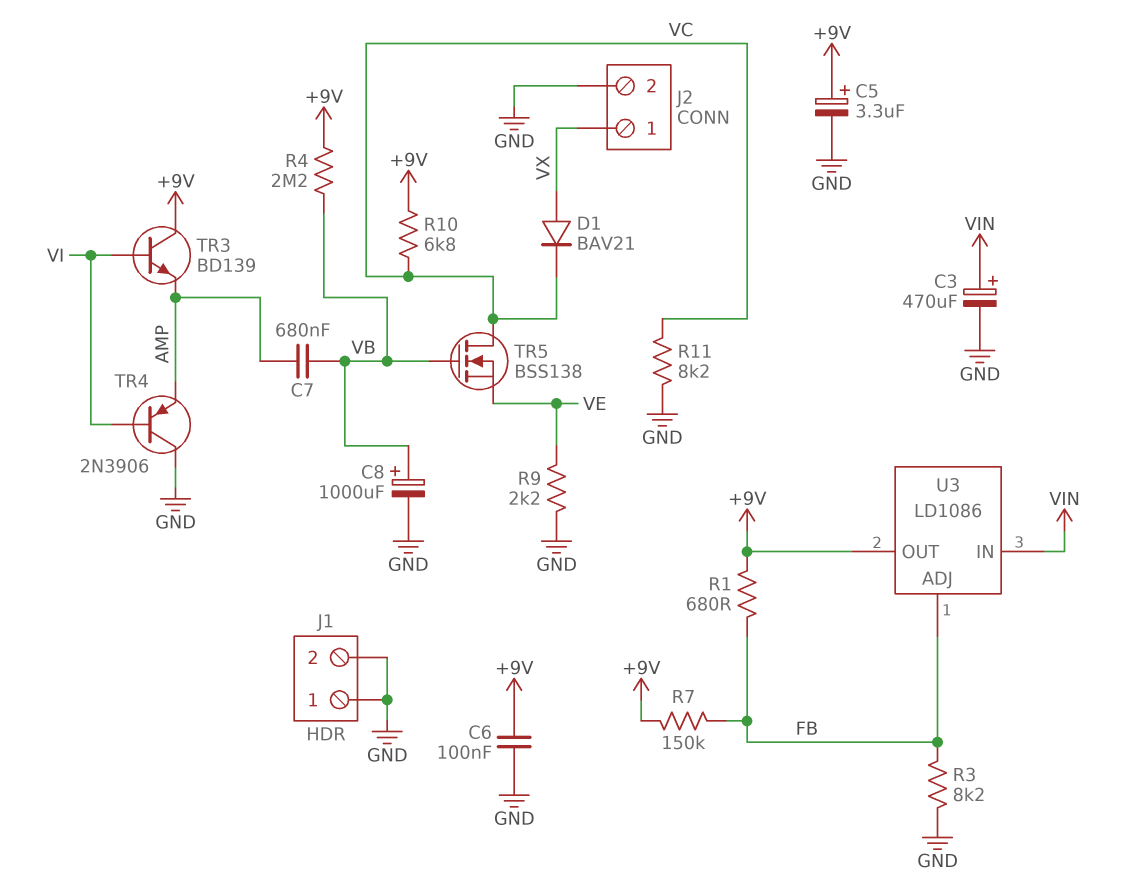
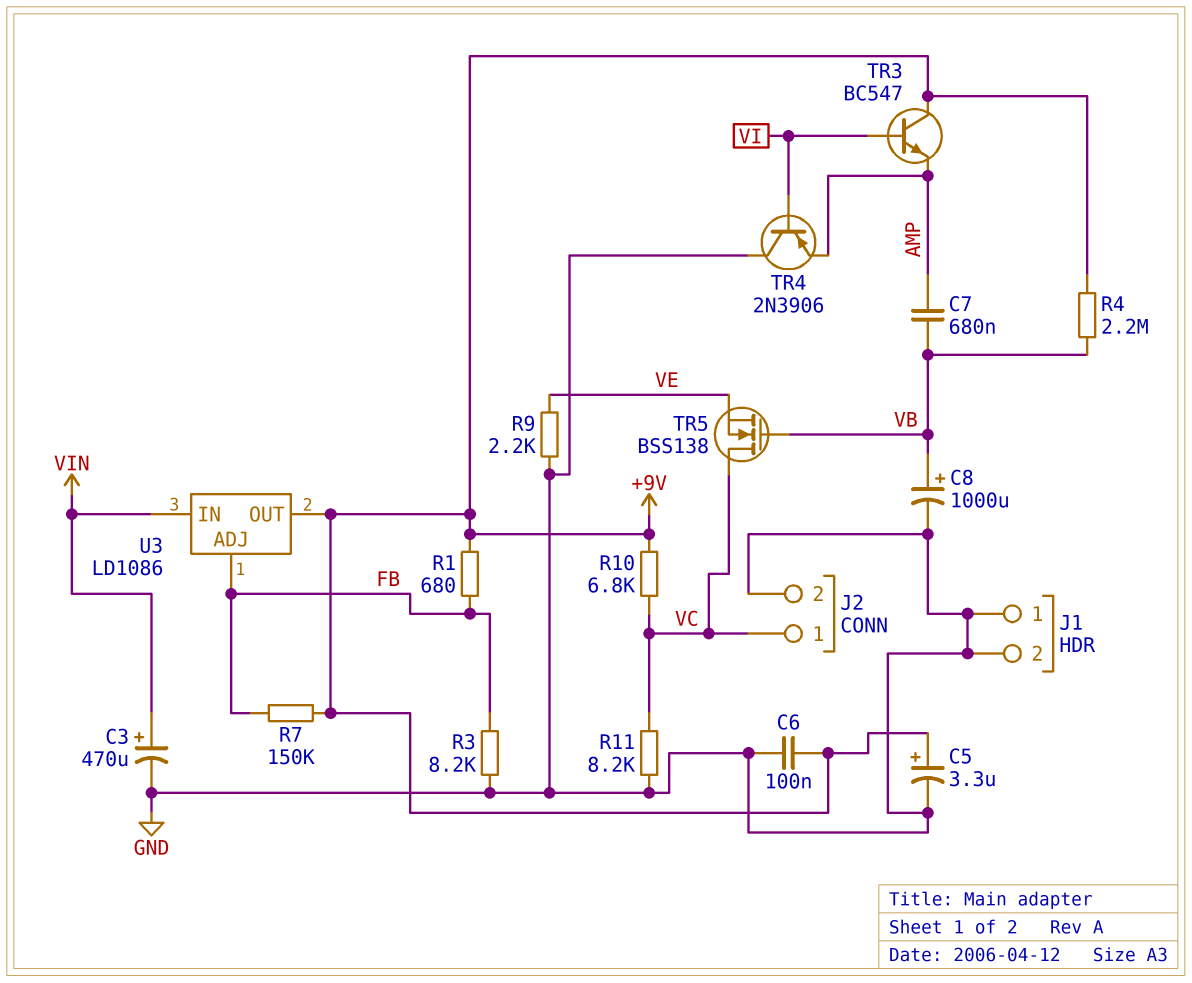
D1: diode BAV21 (A VX, K VC) -> none
J2 pin 1: VX -> VC
TR3: NPN BD139 (B VI, C +9V, E AMP) -> NPN BC547 (B VI, C +9V, E AMP)

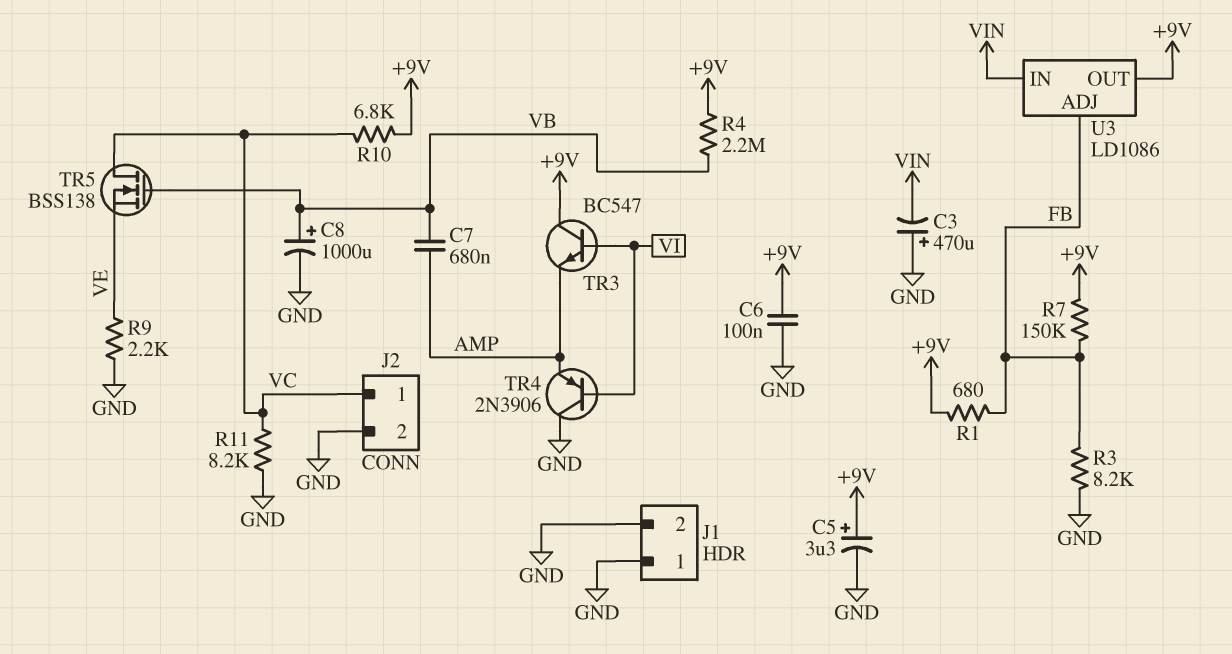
C3: 470uF (plus VIN, minus GND) -> 470uF (plus GND, minus VIN)

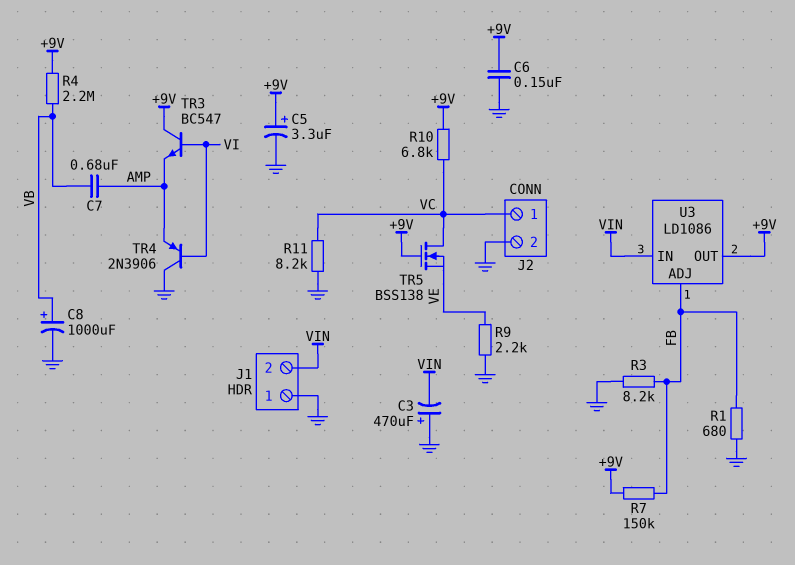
C6: 100nF (+9V, GND) -> 150nF (+9V, GND)
J1 pin 2: GND -> VIN
R1: 680 (+9V, FB) -> 680 (FB, GND)
TR5: NMOS BSS138 (G VB, D VC, S VE) -> NMOS BSS138 (G +9V, D VC, S VE)

